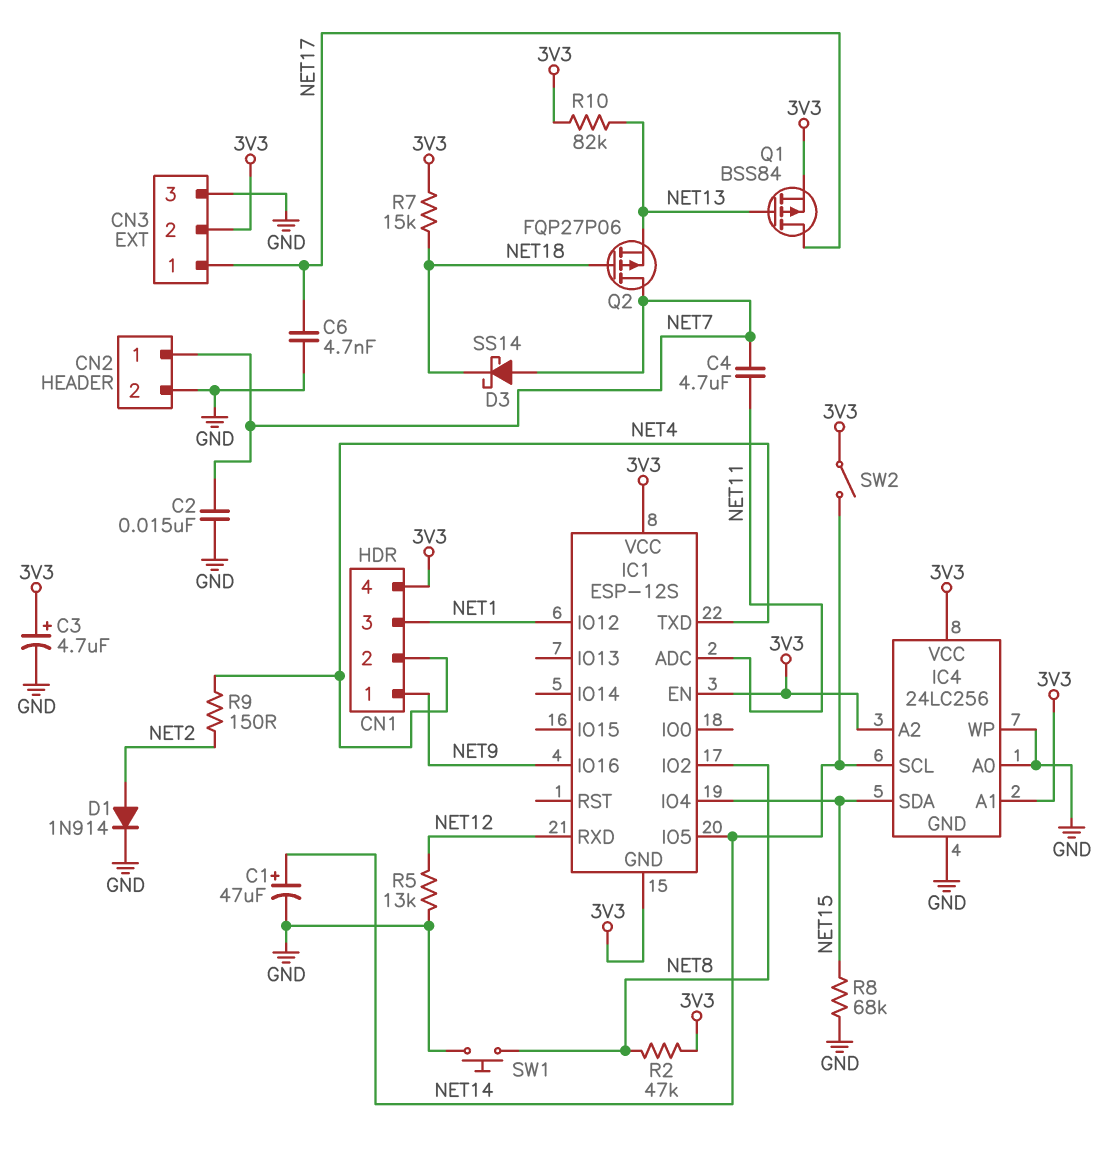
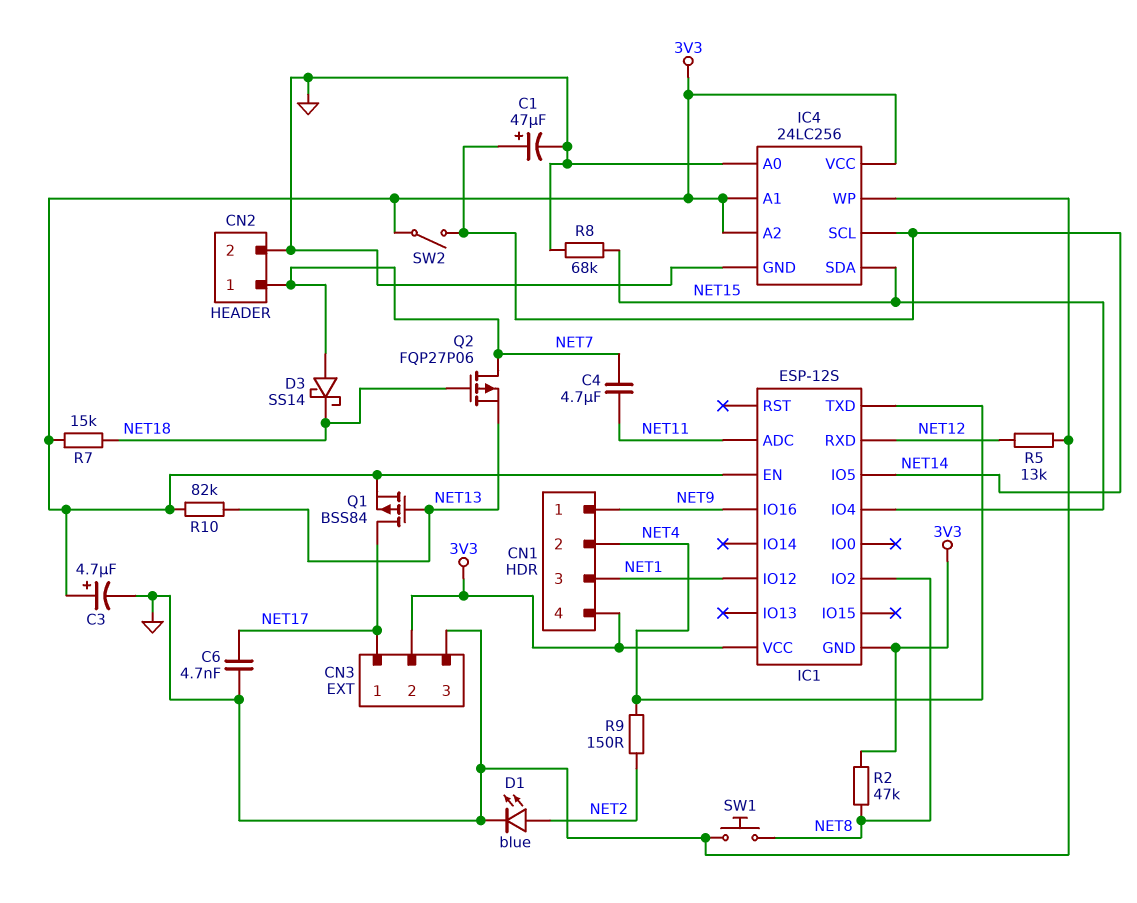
C2: 15nF (GND, NET7) -> none
D1: diode 1N914 (A NET2, K GND) -> LED blue (A NET2, K GND)

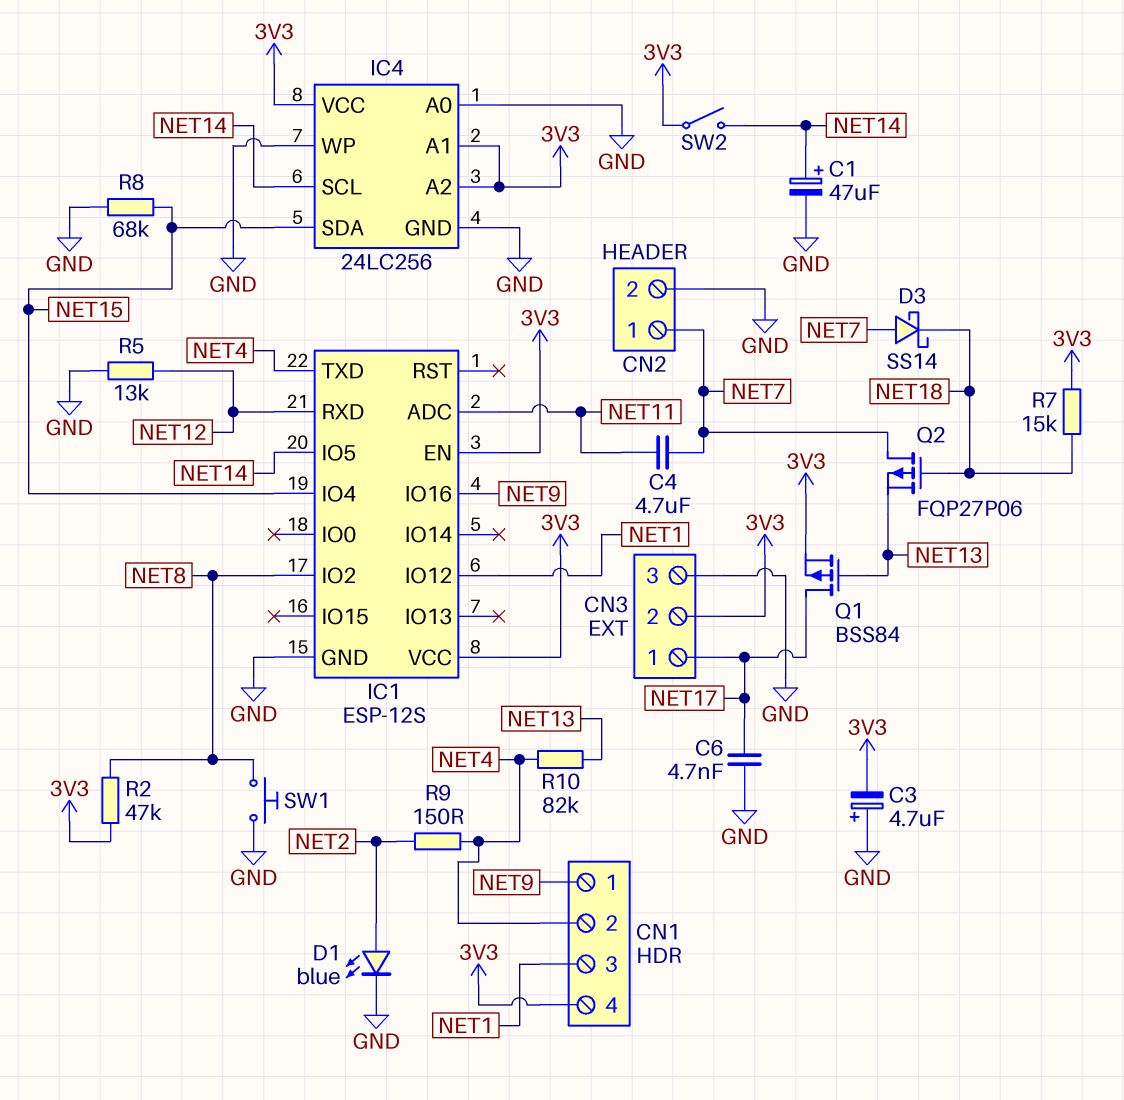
C3: 4.7uF (plus 3V3, minus GND) -> 4.7uF (plus GND, minus 3V3)
IC1 pin GND: 3V3 -> GND
R10: 82k (3V3, NET13) -> 82k (NET4, NET13)

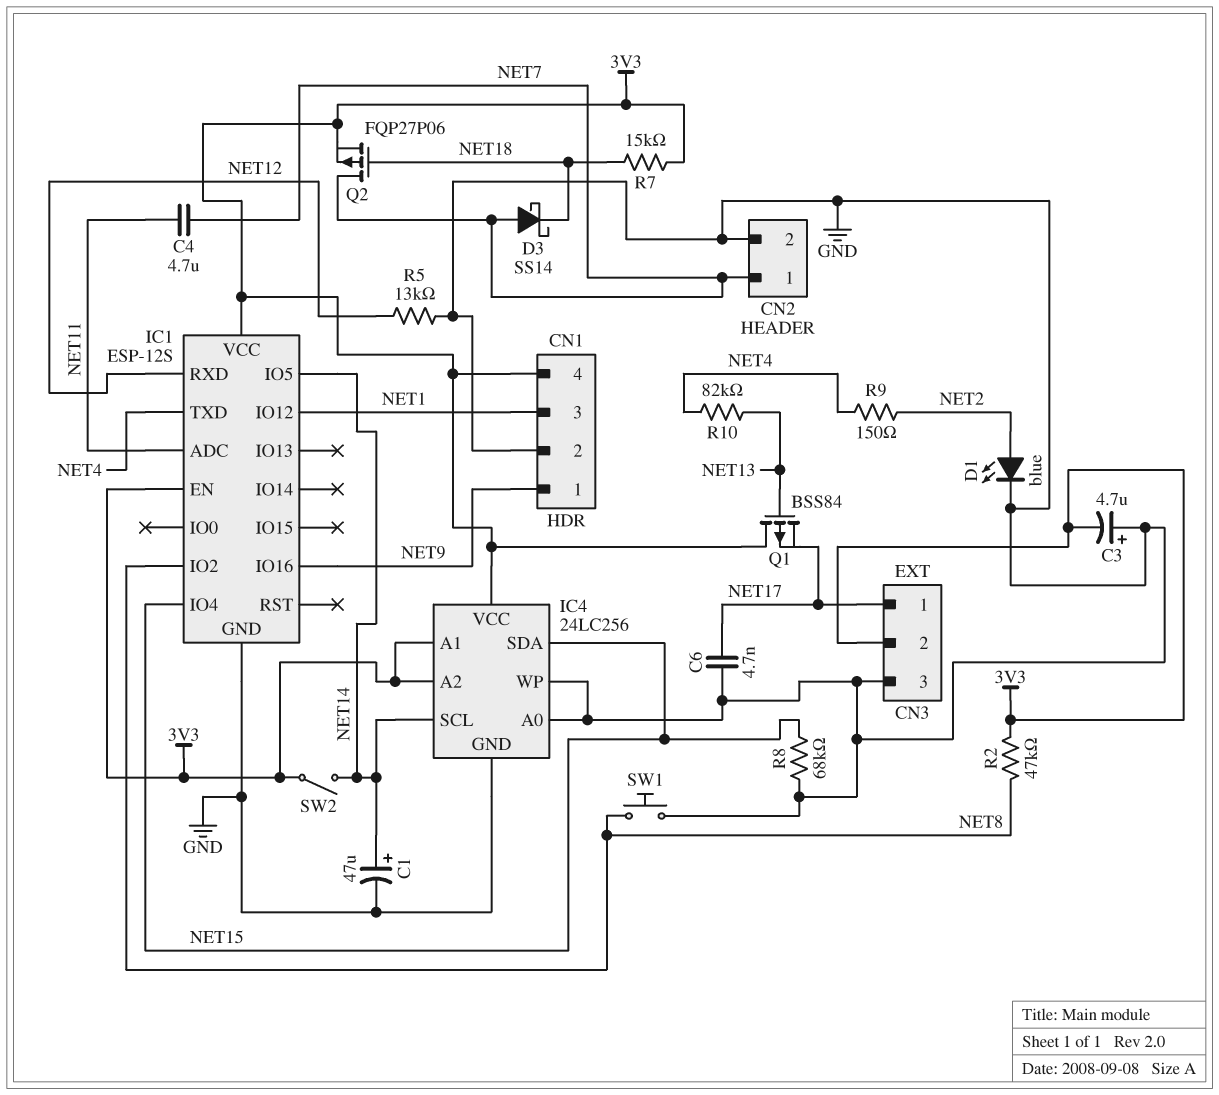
CN1 pin 2: NET4 -> GND
Q1: PMOS BSS84 (G NET13, D NET17, S 3V3) -> PMOS BSS84 (G NET13, D 3V3, S NET17)
Q2: PMOS FQP27P06 (G NET18, D NET7, S NET13) -> PMOS FQP27P06 (G NET18, D NET7, S 3V3)

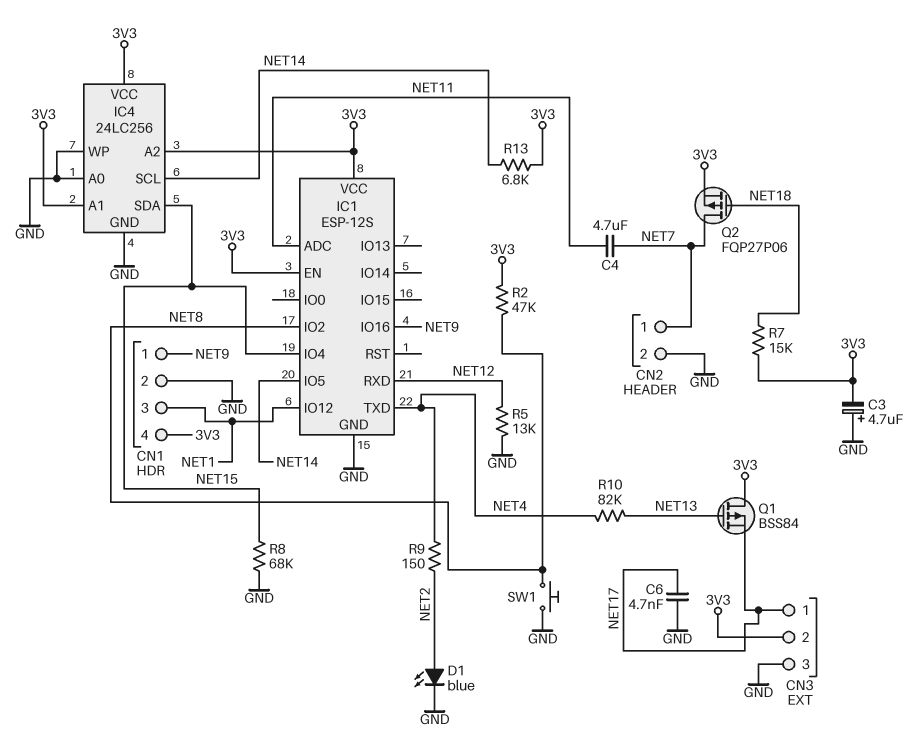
C1: 47uF (plus NET14, minus GND) -> none
D3: schottky SS14 (A NET7, K NET18) -> none
R13: none -> 6.8k (3V3, NET14)
SW2: switch (3V3, NET14) -> none

